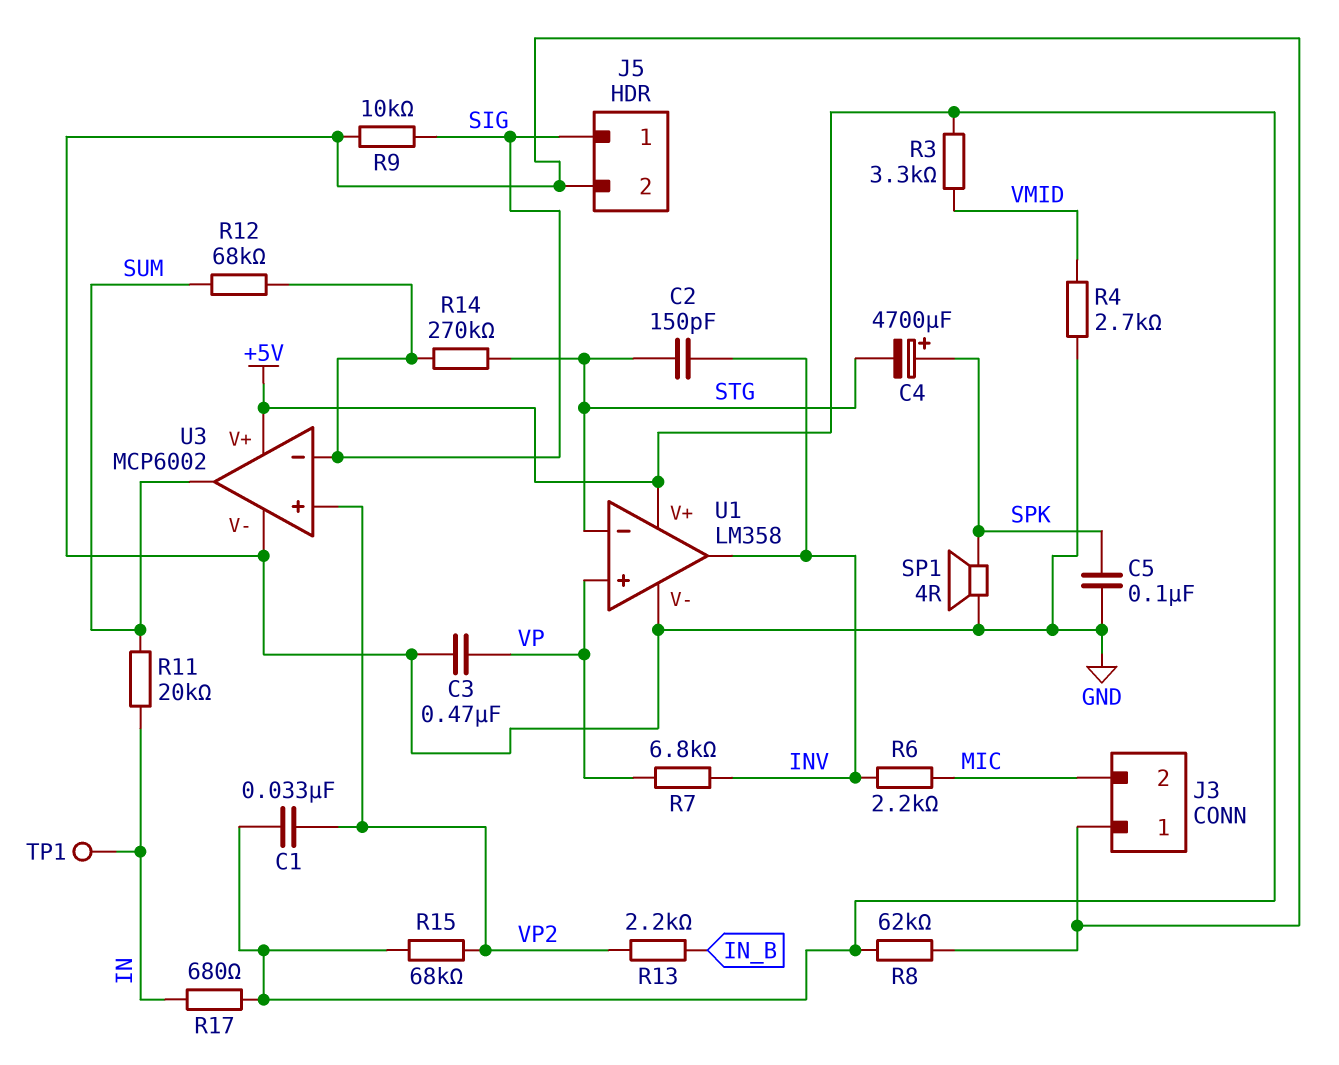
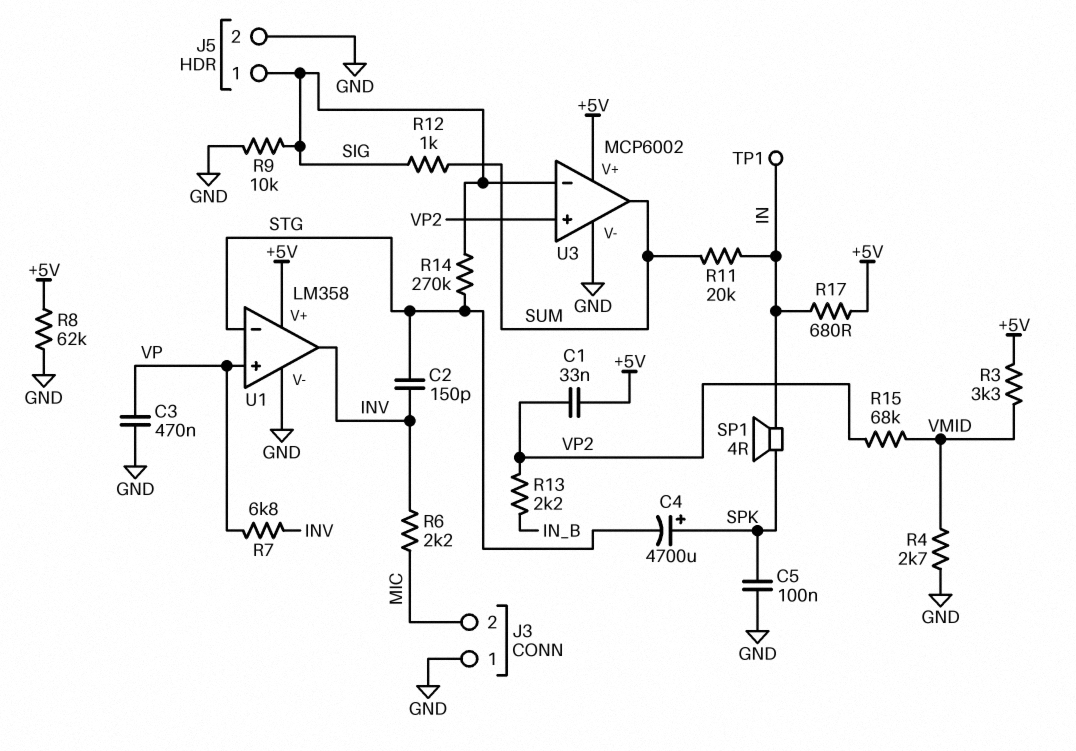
R12: 68k (SIG, SUM) -> 1k (SIG, SUM)
R15: 68k (+5V, VP2) -> 68k (VMID, VP2)
SP1: speaker 4R (GND, SPK) -> speaker 4R (IN, SPK)

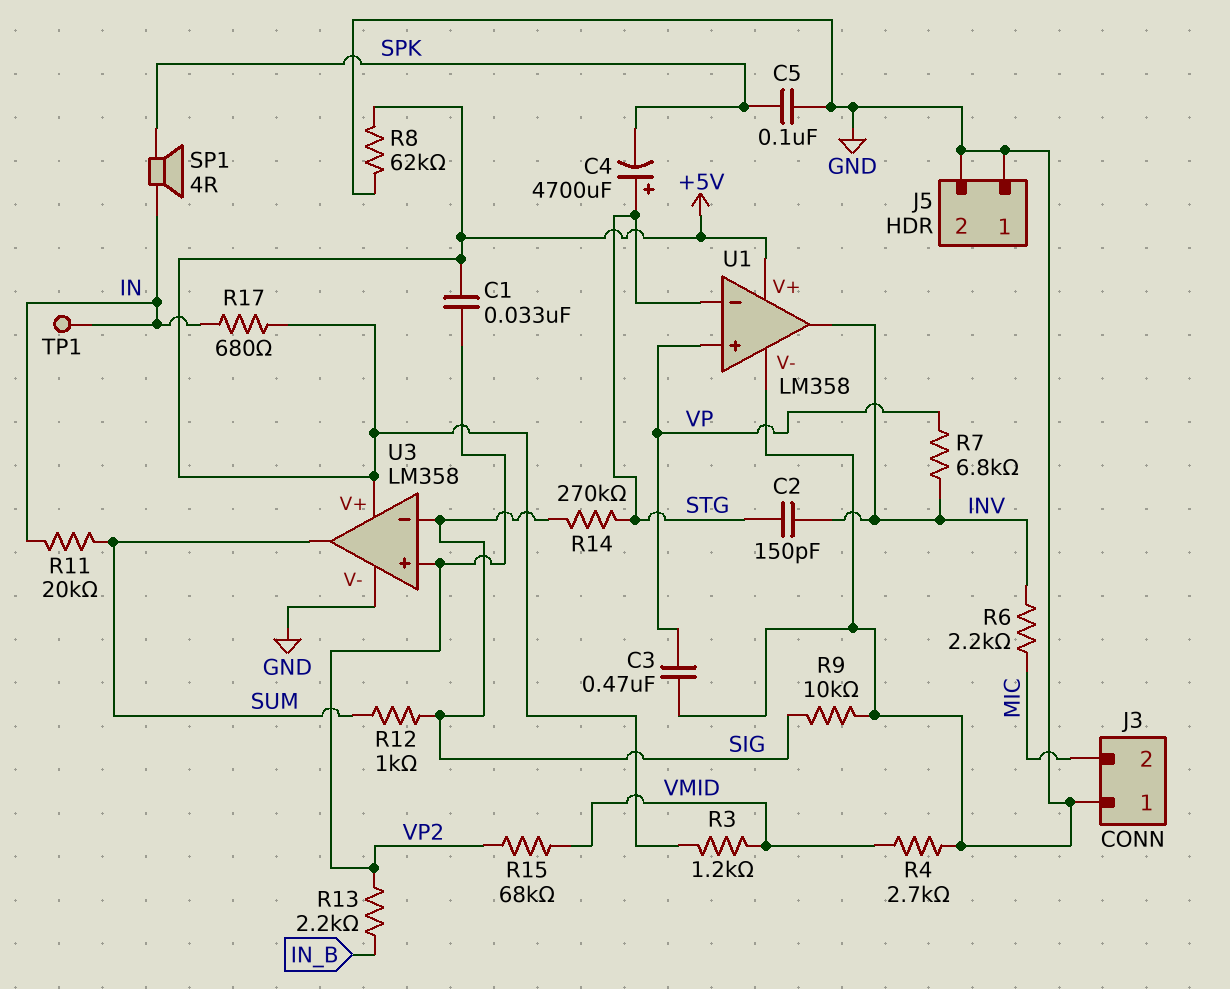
C4: 4700uF (plus SPK, minus STG) -> 4700uF (plus STG, minus SPK)
J5 pin 1: SIG -> GND
R3: 3.3k (+5V, VMID) -> 1.2k (+5V, VMID)
U3: MCP6002 -> LM358

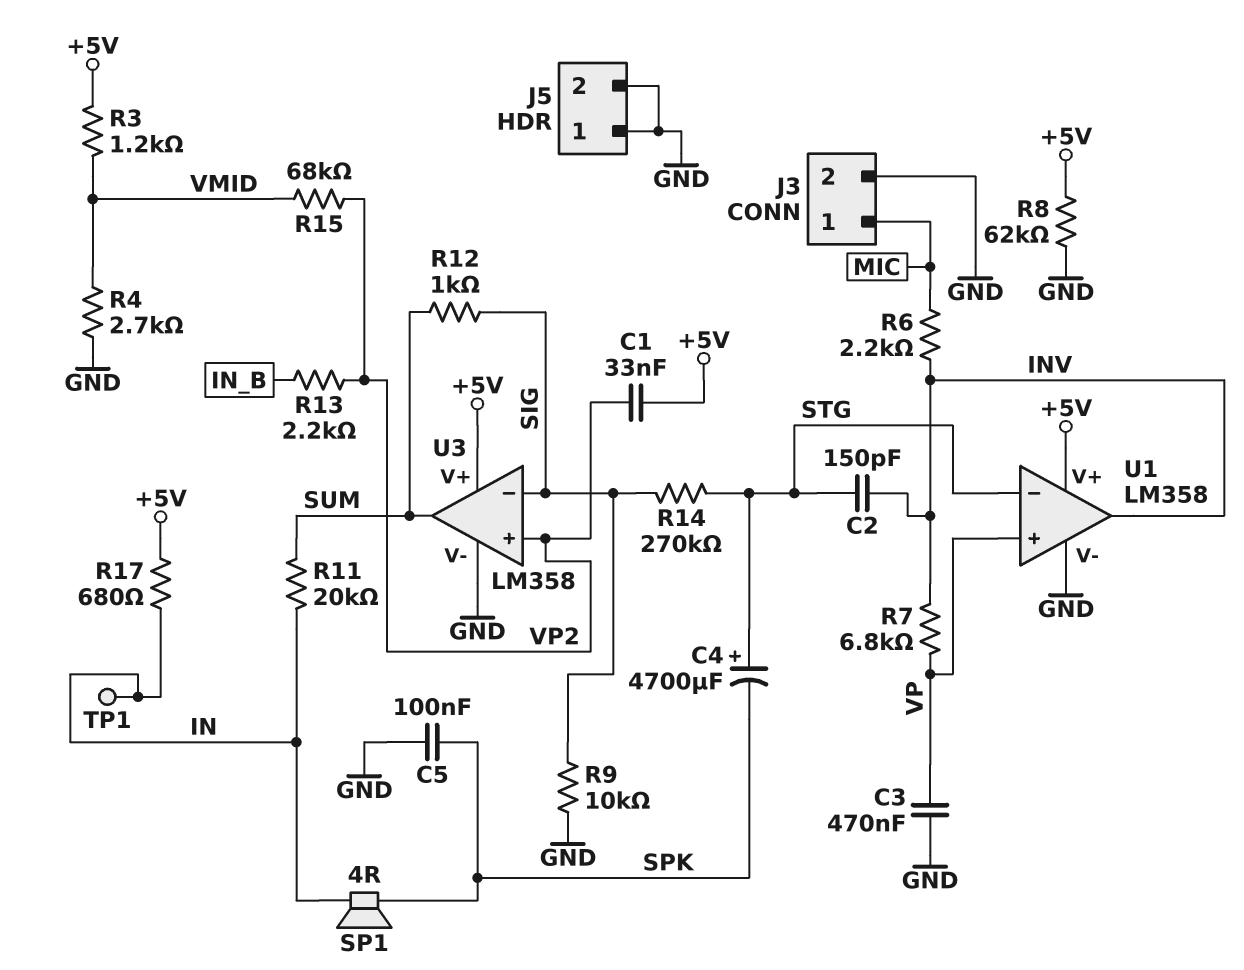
J3 pin 1: GND -> MIC
J3 pin 2: MIC -> GND

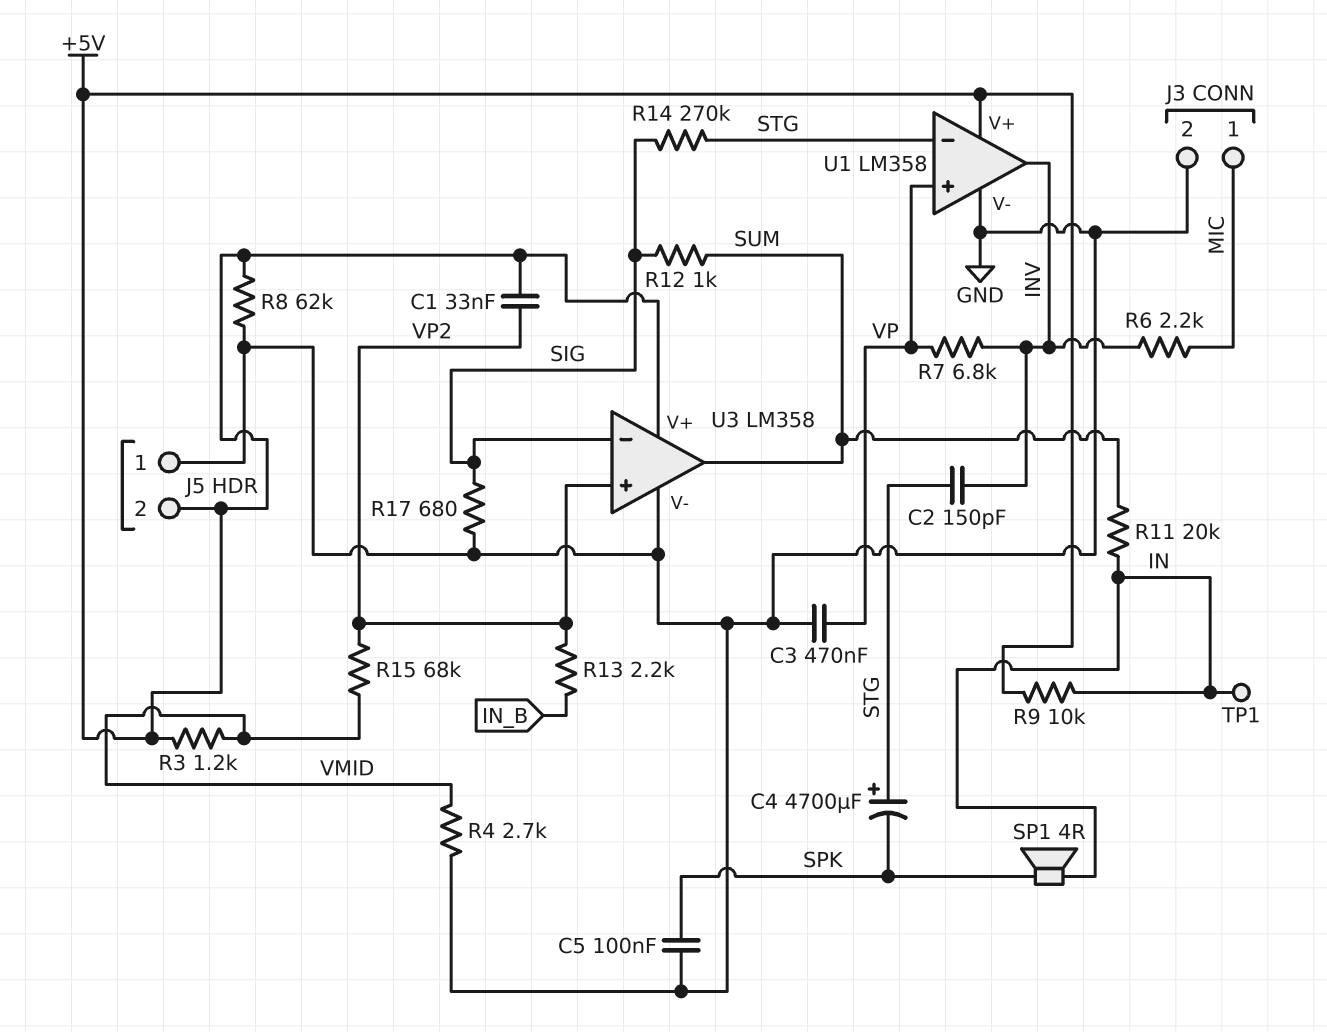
J5 pin 2: GND -> +5V
R9: 10k (GND, SIG) -> 10k (+5V, IN)
R17: 680 (+5V, IN) -> 680 (GND, SIG)

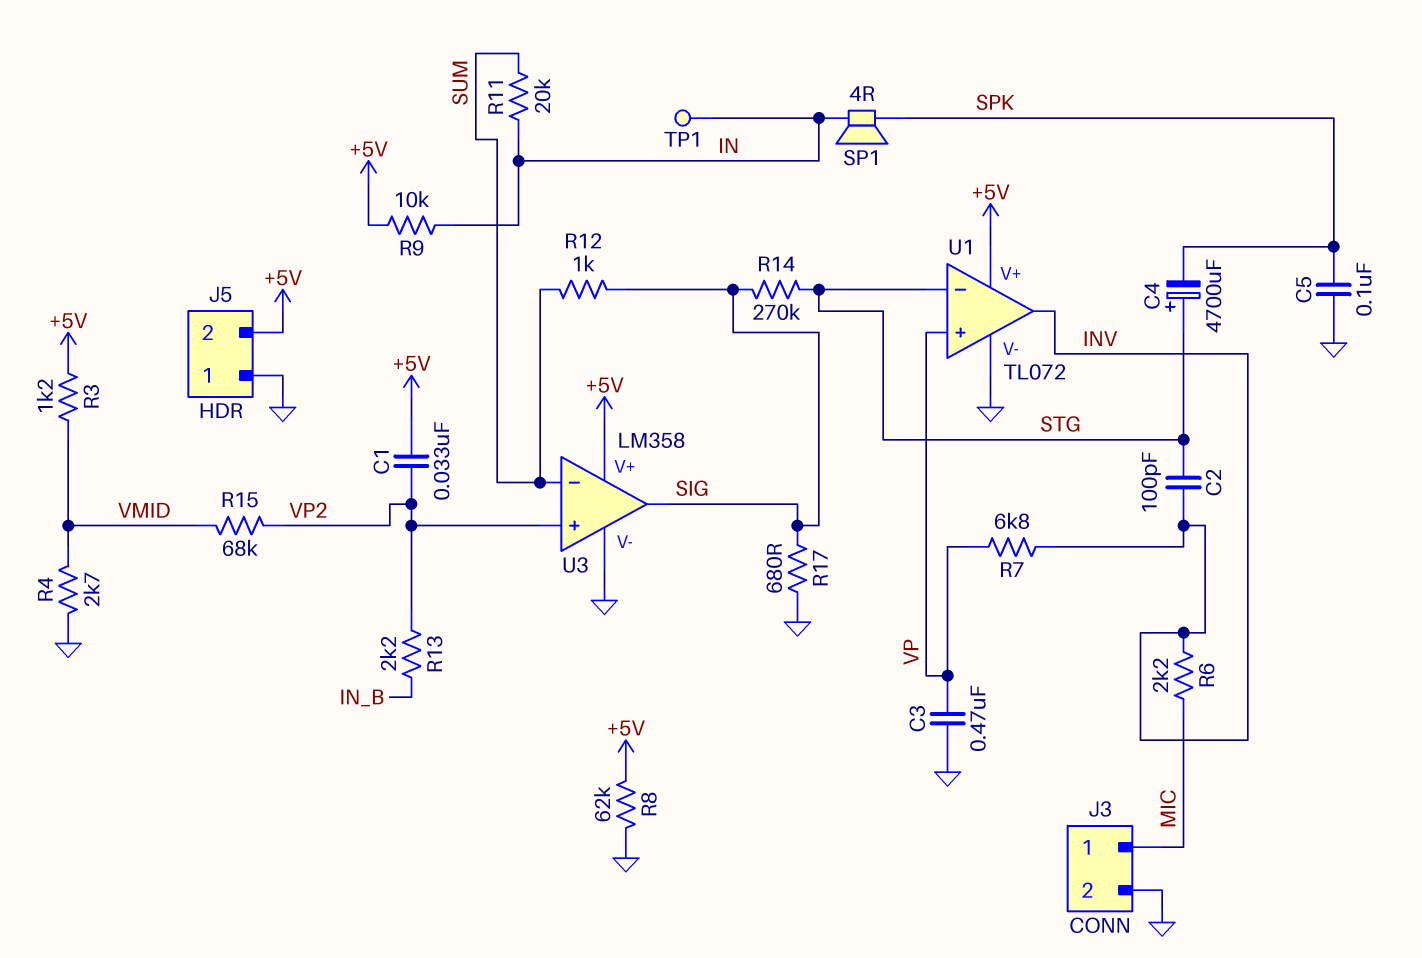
C2: 150pF (INV, STG) -> 100pF (INV, STG)
U1: LM358 -> TL072
U3 pin in-: SIG -> SUM
U3 pin out: SUM -> SIG

